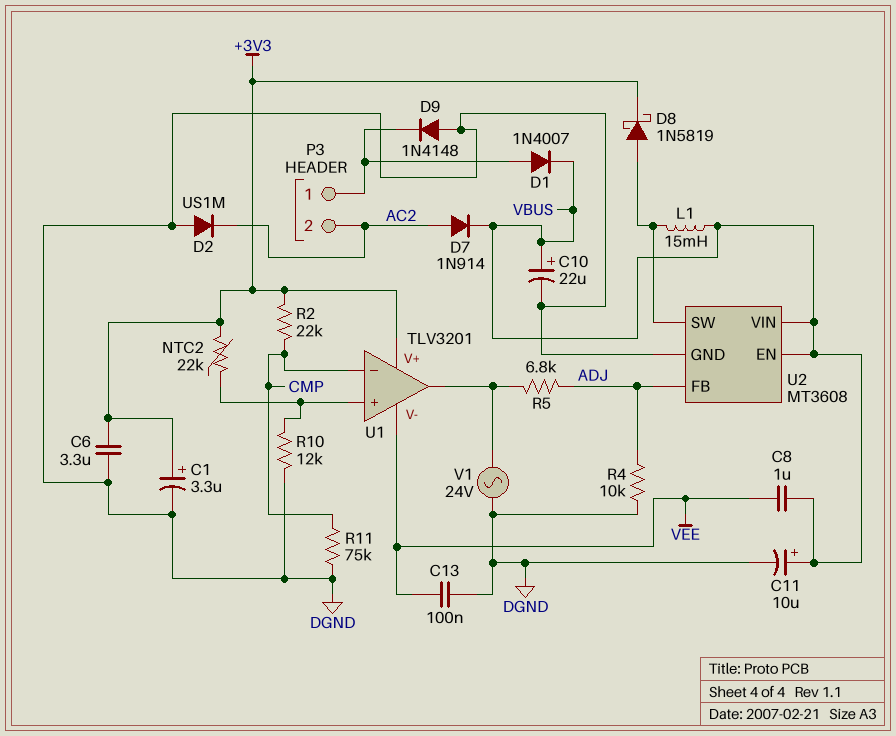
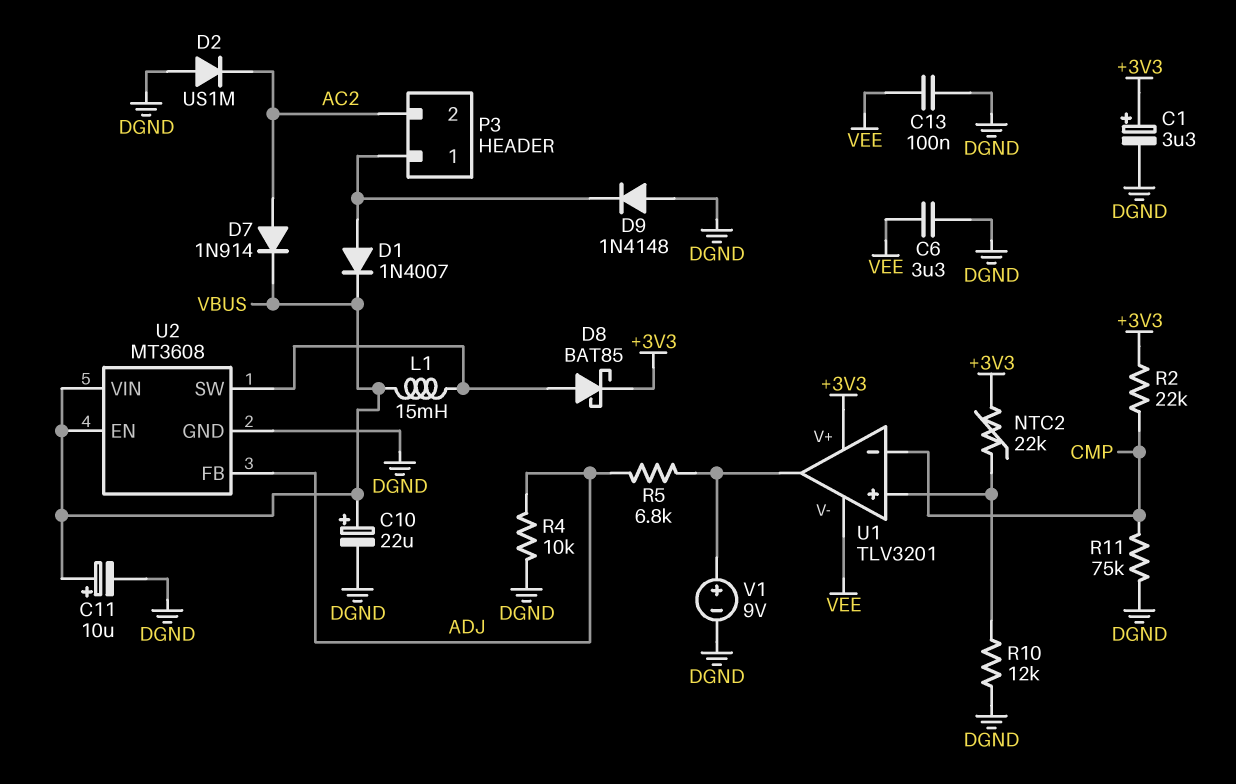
C6: 3.3uF (+3V3, DGND) -> 3.3uF (DGND, VEE)
C8: 1uF (VBUS, VEE) -> none
D8: schottky 1N5819 (A U2/SW, K +3V3) -> schottky BAT85 (A U2/SW, K +3V3)
V1: AC 24V (DGND, U1/out) -> 9V (plus U1/out, minus DGND)

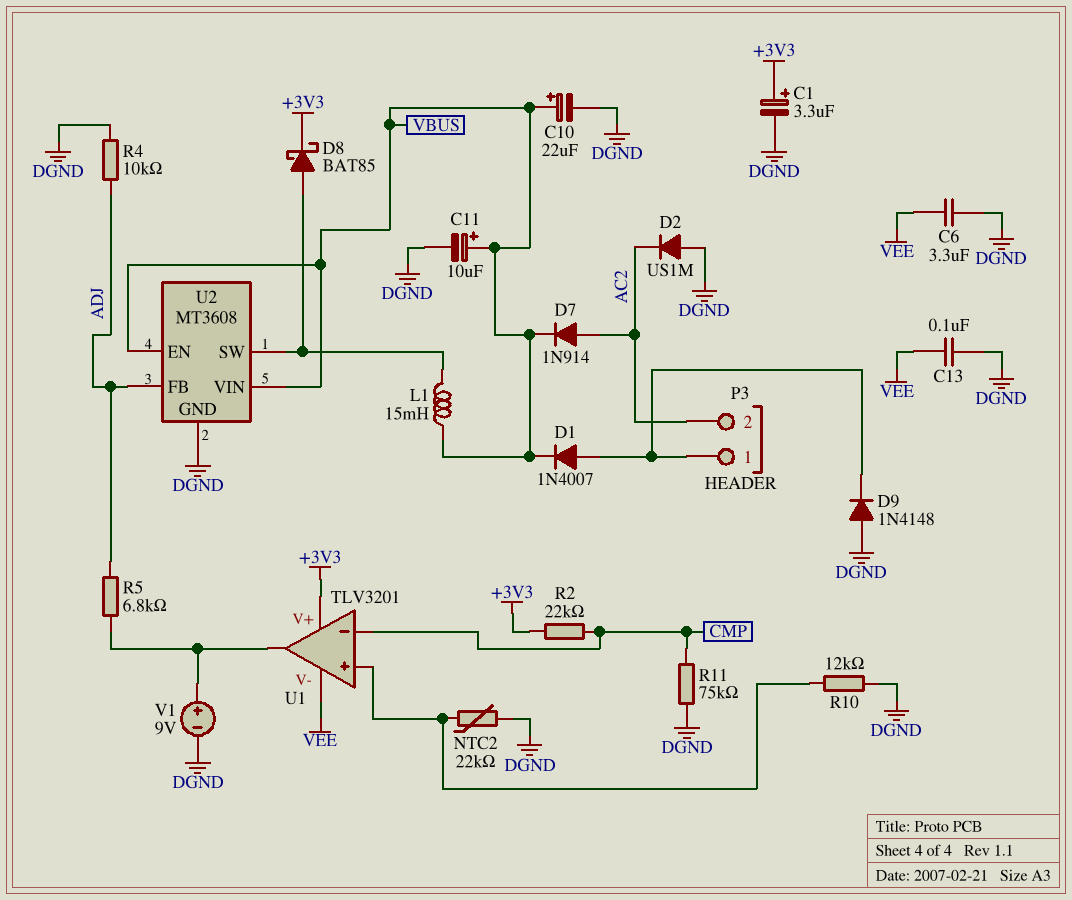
NTC2: 22k (+3V3, U1/in+) -> 22k (DGND, U1/in+)

